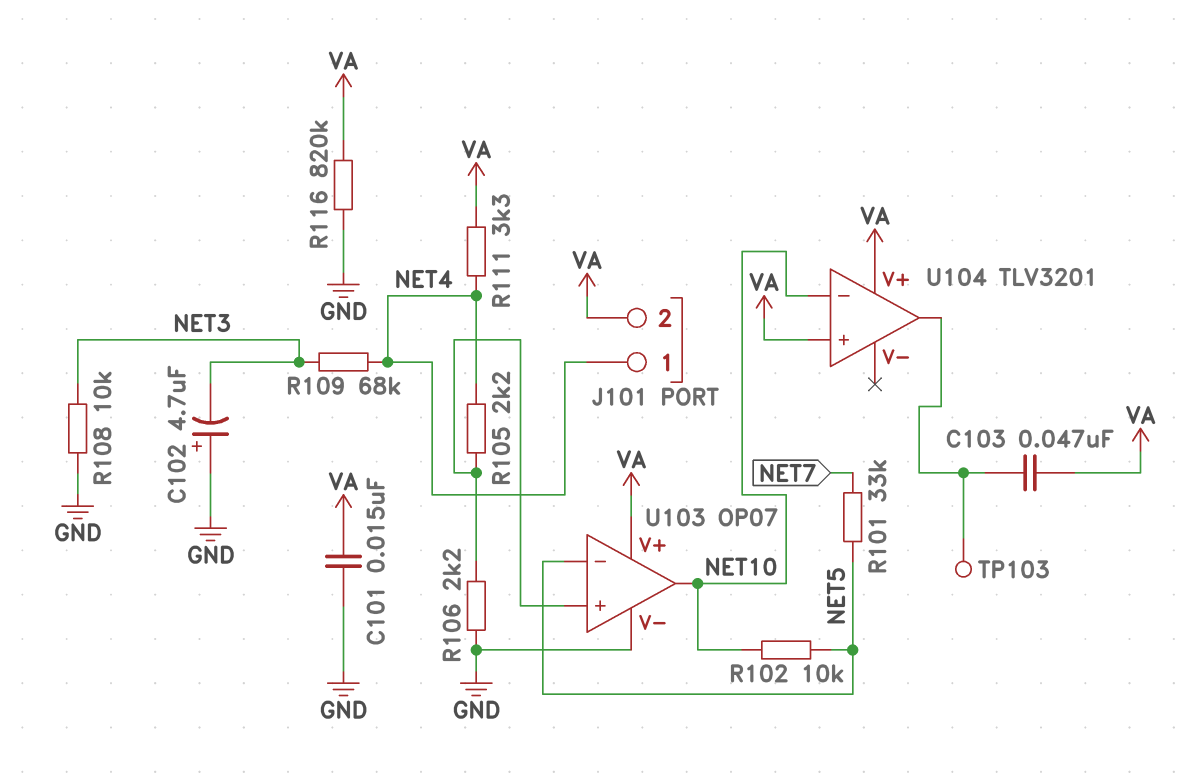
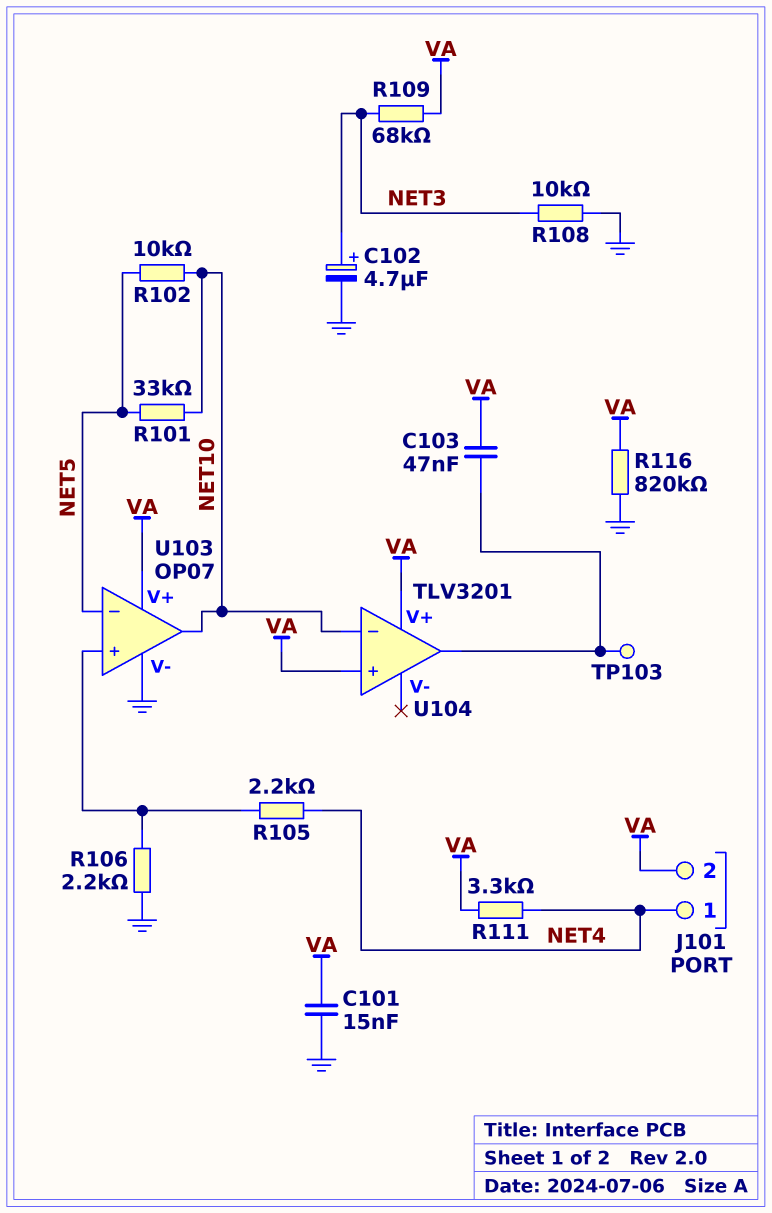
C102: 4.7uF (plus GND, minus NET3) -> 4.7uF (plus NET3, minus GND)
R101: 33k (NET5, NET7) -> 33k (NET5, NET10)
R109: 68k (NET3, NET4) -> 68k (NET3, VA)

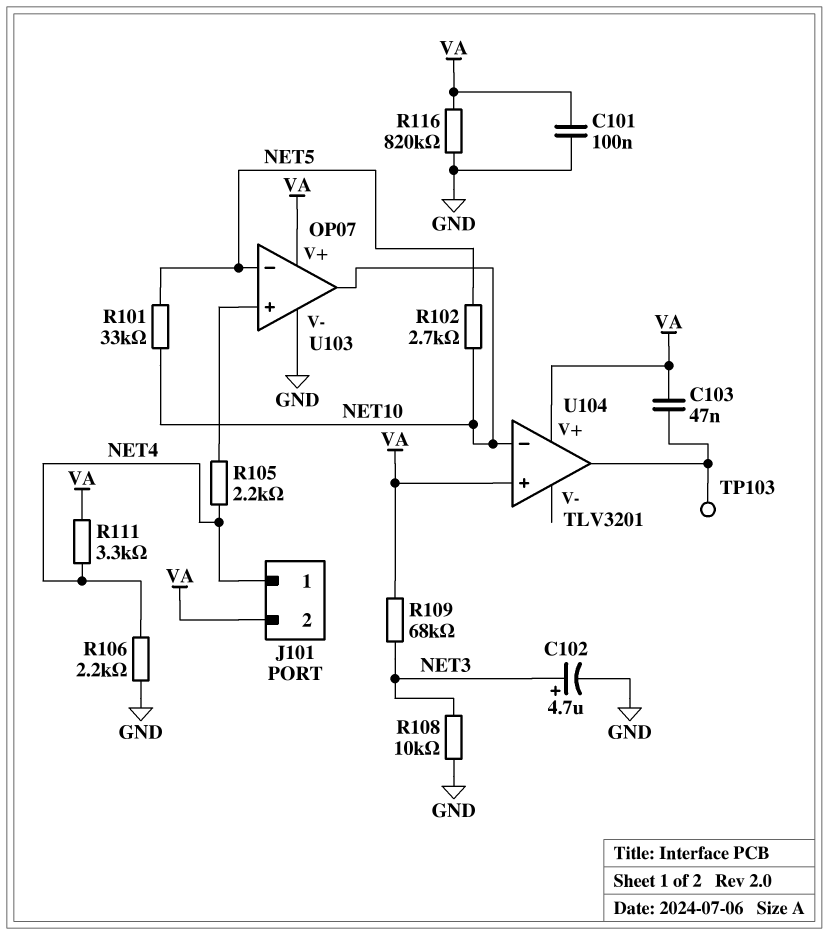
C101: 15nF (GND, VA) -> 100nF (GND, VA)
R102: 10k (NET5, NET10) -> 2.7k (NET5, NET10)
R106: 2.2k (GND, U103/in+) -> 2.2k (GND, NET4)

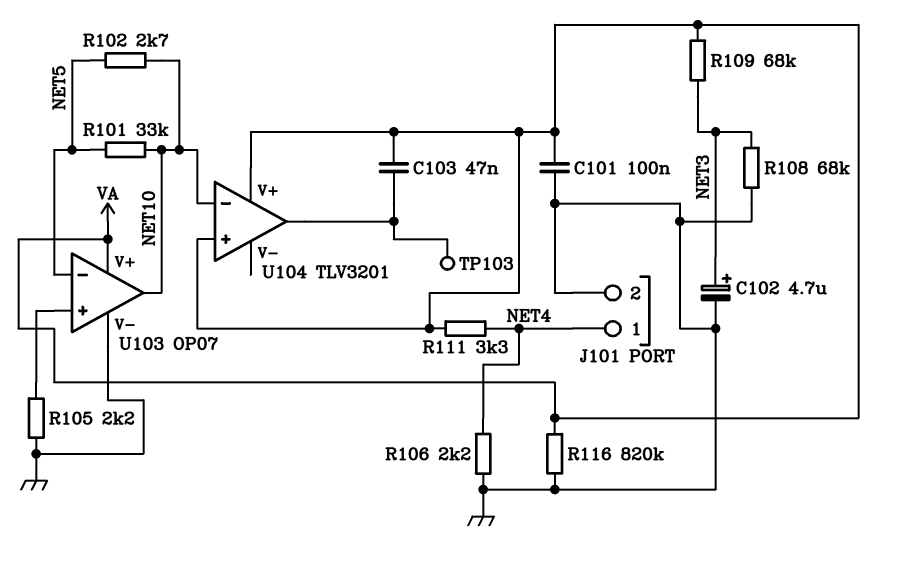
J101 pin 2: VA -> GND
R105: 2.2k (NET4, U103/in+) -> 2.2k (GND, U103/in+)
R108: 10k (GND, NET3) -> 68k (GND, NET3)

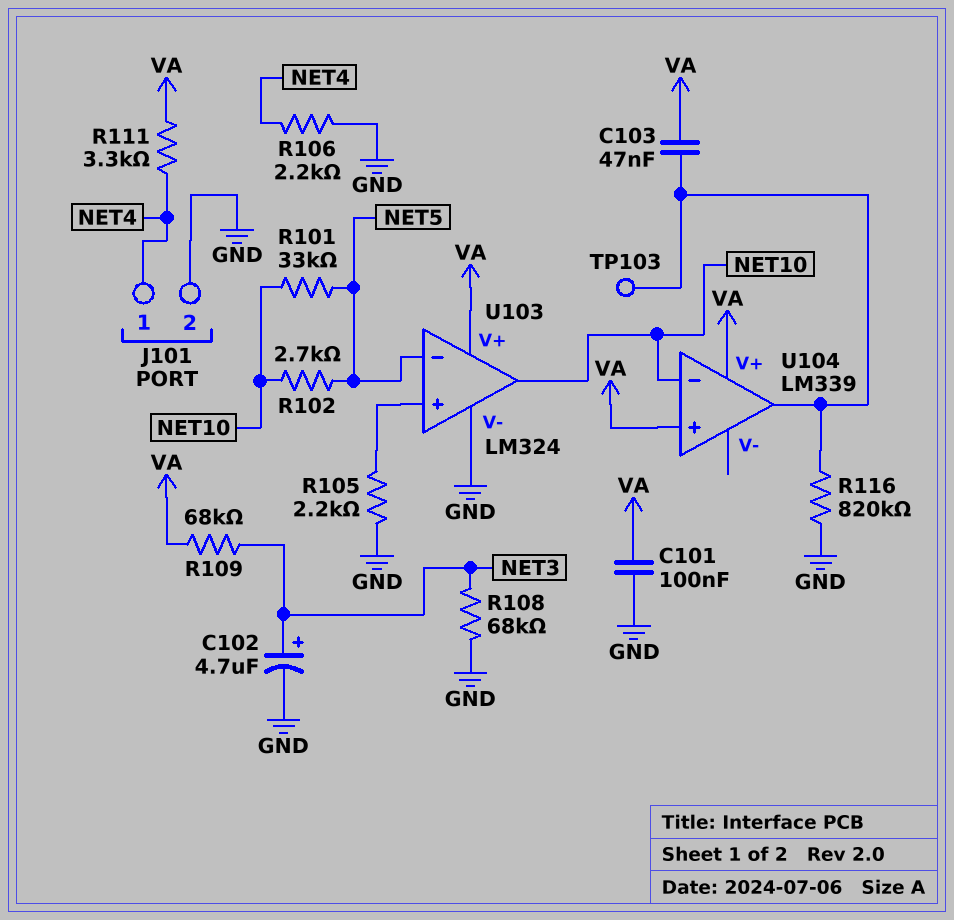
R116: 820k (GND, VA) -> 820k (GND, U104/out)
U103: OP07 -> LM324
U104: TLV3201 -> LM339

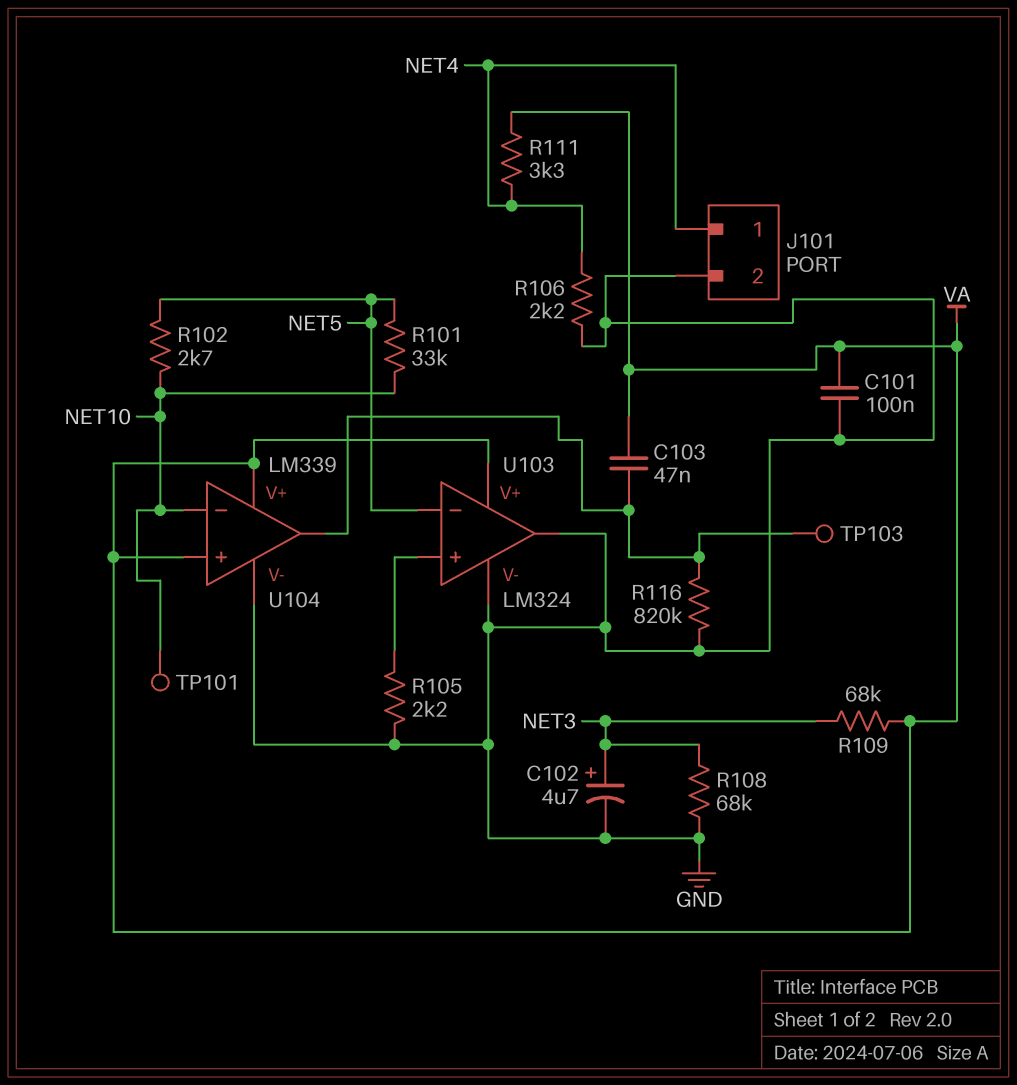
TP101: none -> test point (NET10)
U103 pin out: NET10 -> GND
U104 pin V-: none -> GND

